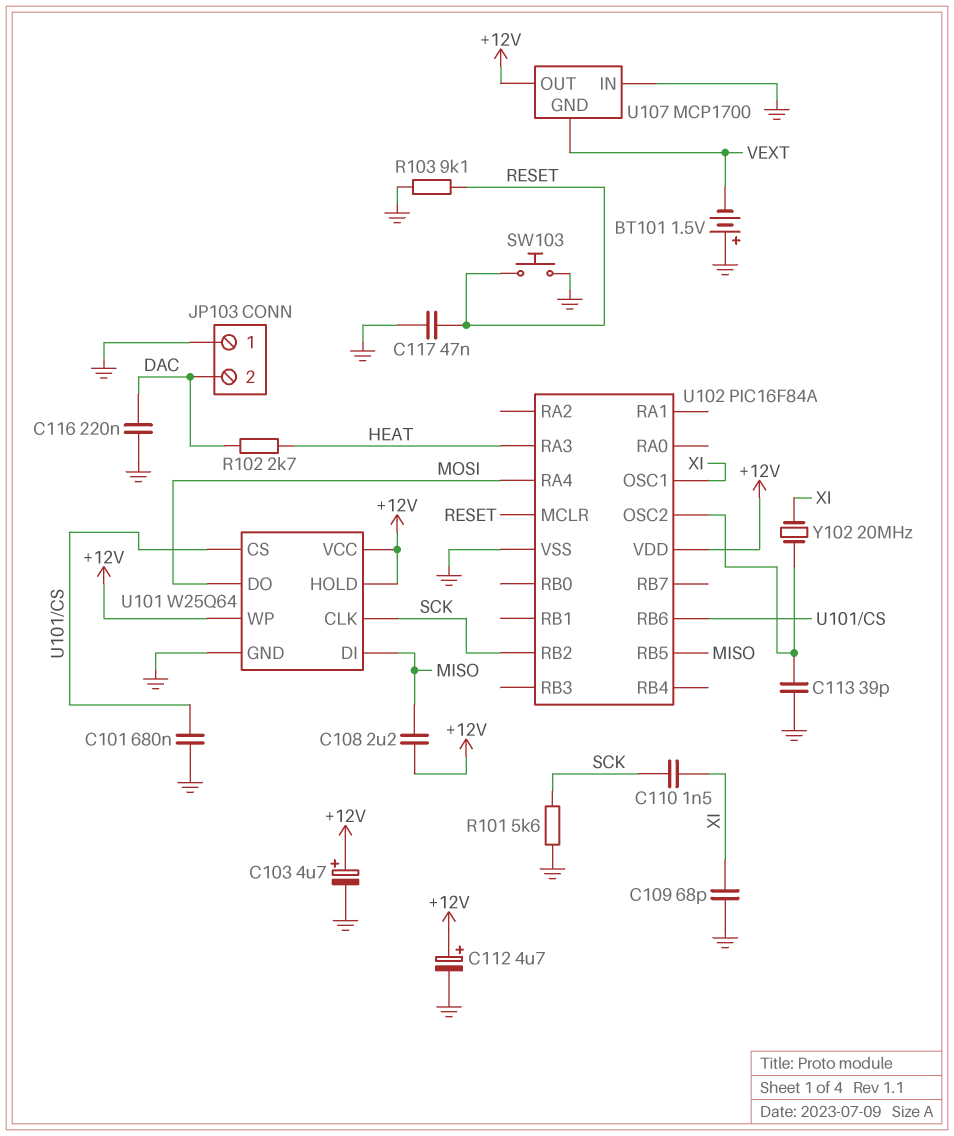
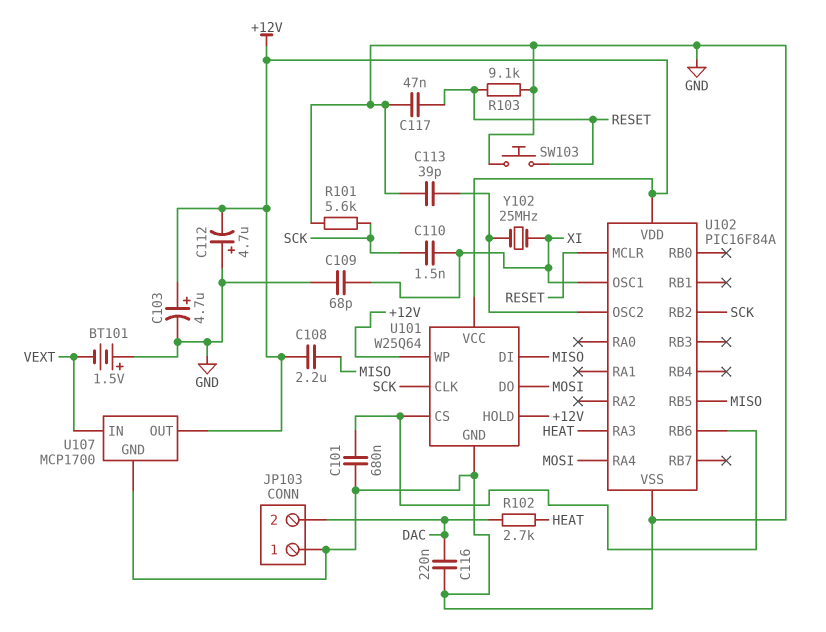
C112: 4.7uF (plus +12V, minus GND) -> 4.7uF (plus GND, minus +12V)
U107 pin GND: VEXT -> GND
U107 pin IN: GND -> VEXT
Y102: 20MHz (U102/OSC2, XI) -> 25MHz (U102/OSC2, XI)

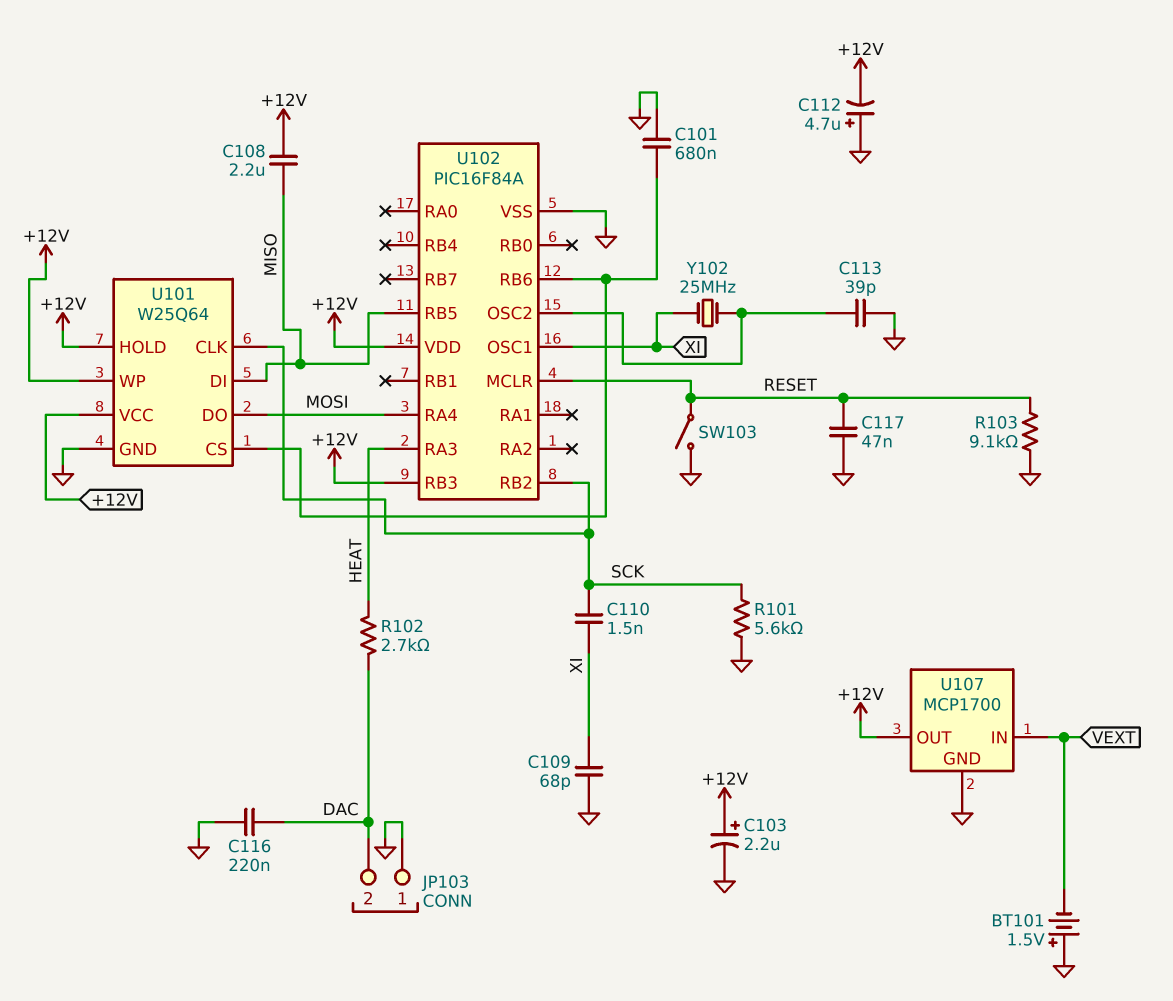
C103: 4.7uF (plus +12V, minus GND) -> 2.2uF (plus +12V, minus GND)
SW103: button (GND, RESET) -> switch (GND, RESET)
U102 pin RB3: none -> +12V

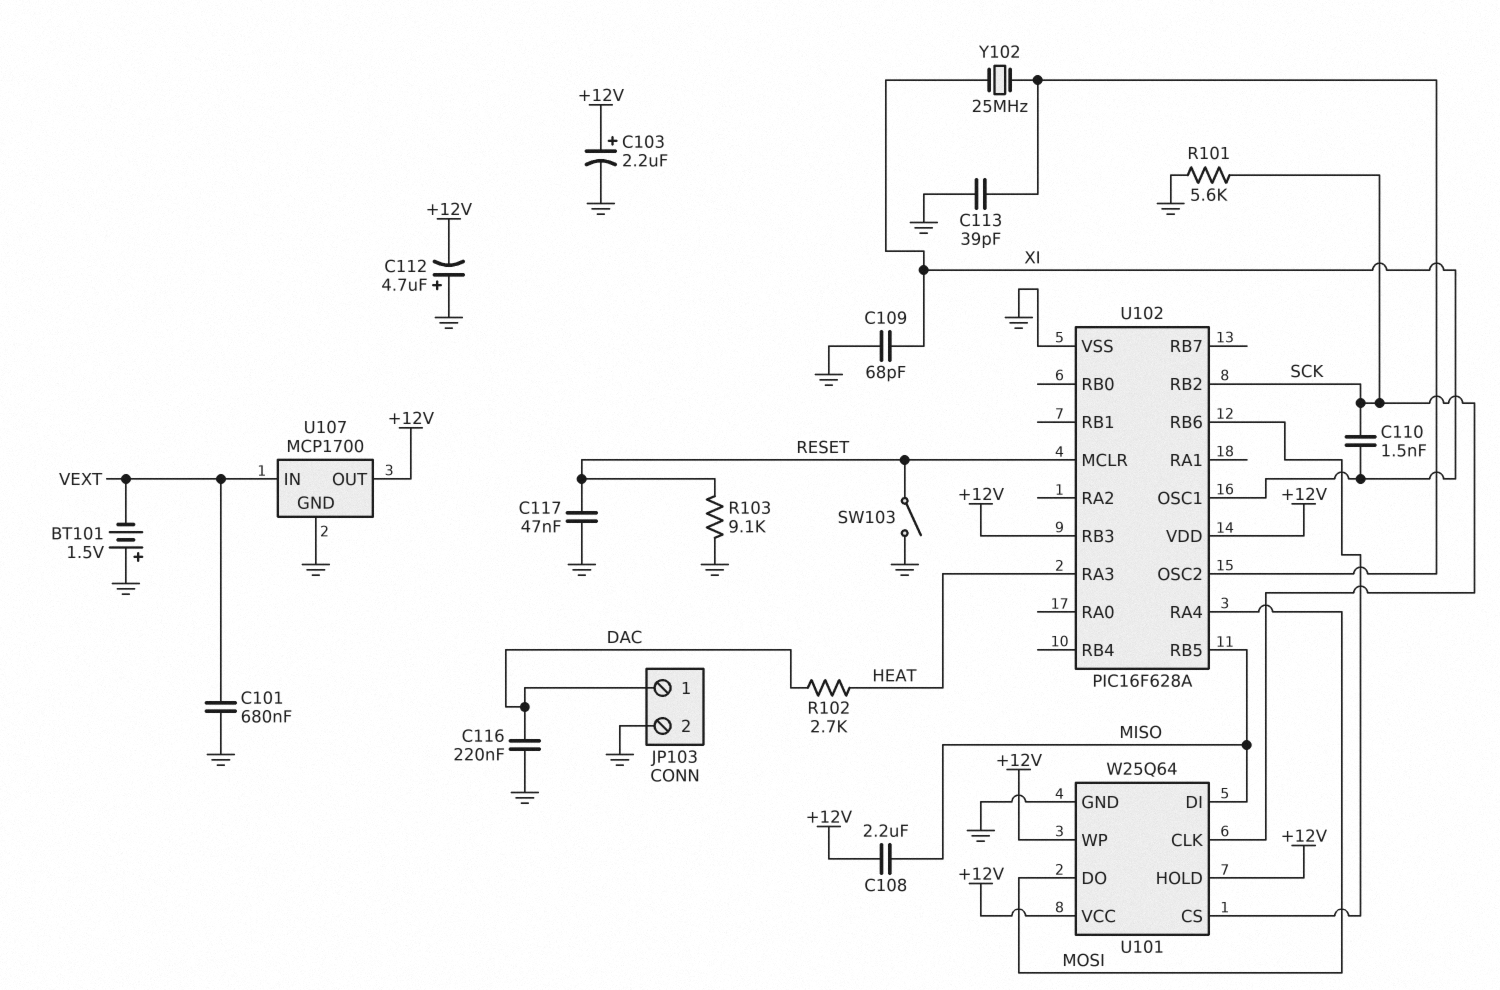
C101: 680nF (GND, U101/CS) -> 680nF (GND, VEXT)
JP103 pin 1: GND -> DAC
JP103 pin 2: DAC -> GND
U102: PIC16F84A -> PIC16F628A

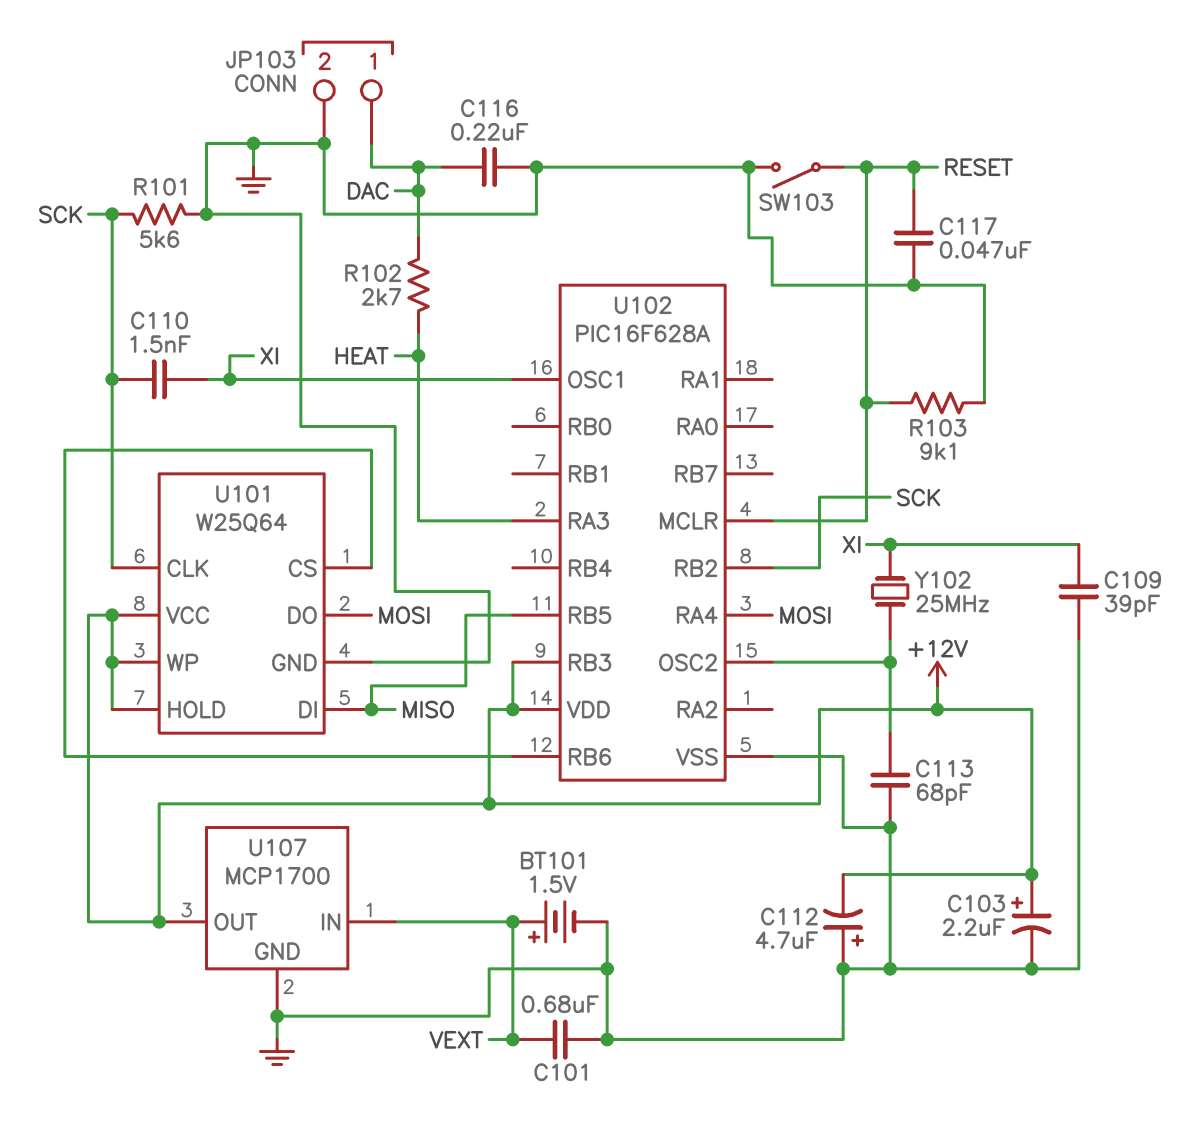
BT101: 1.5V (plus GND, minus VEXT) -> 1.5V (plus VEXT, minus GND)
C108: 2.2uF (+12V, MISO) -> none
C109: 68pF (GND, XI) -> 39pF (GND, XI)
C113: 39pF (GND, U102/OSC2) -> 68pF (GND, U102/OSC2)

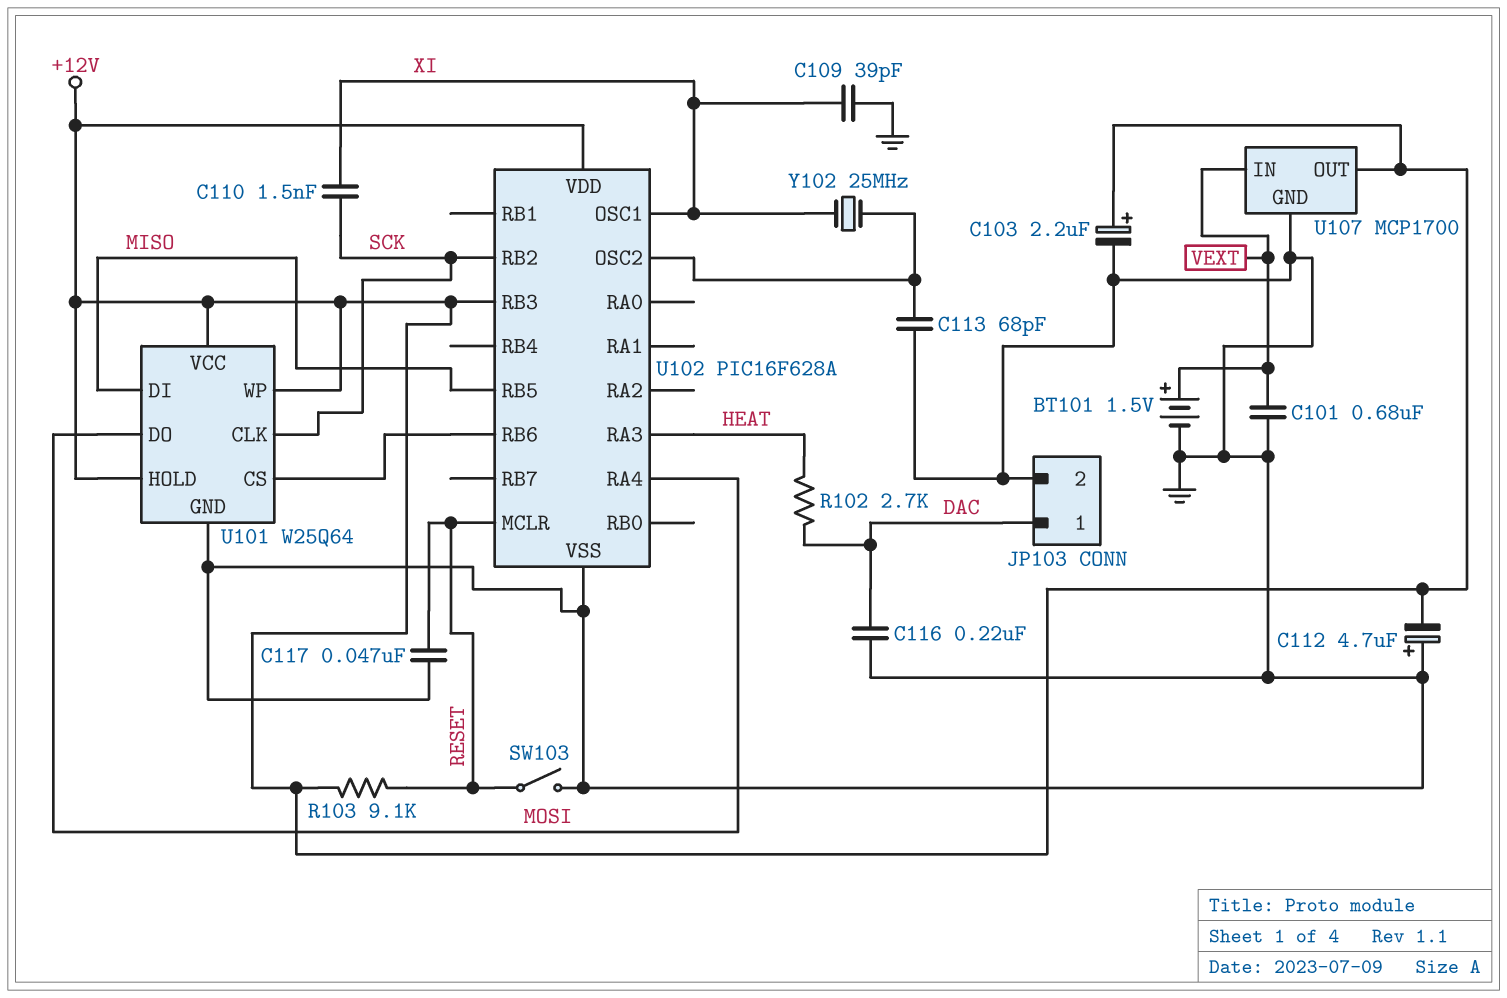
R101: 5.6k (GND, SCK) -> none
R103: 9.1k (GND, RESET) -> 9.1k (+12V, RESET)

